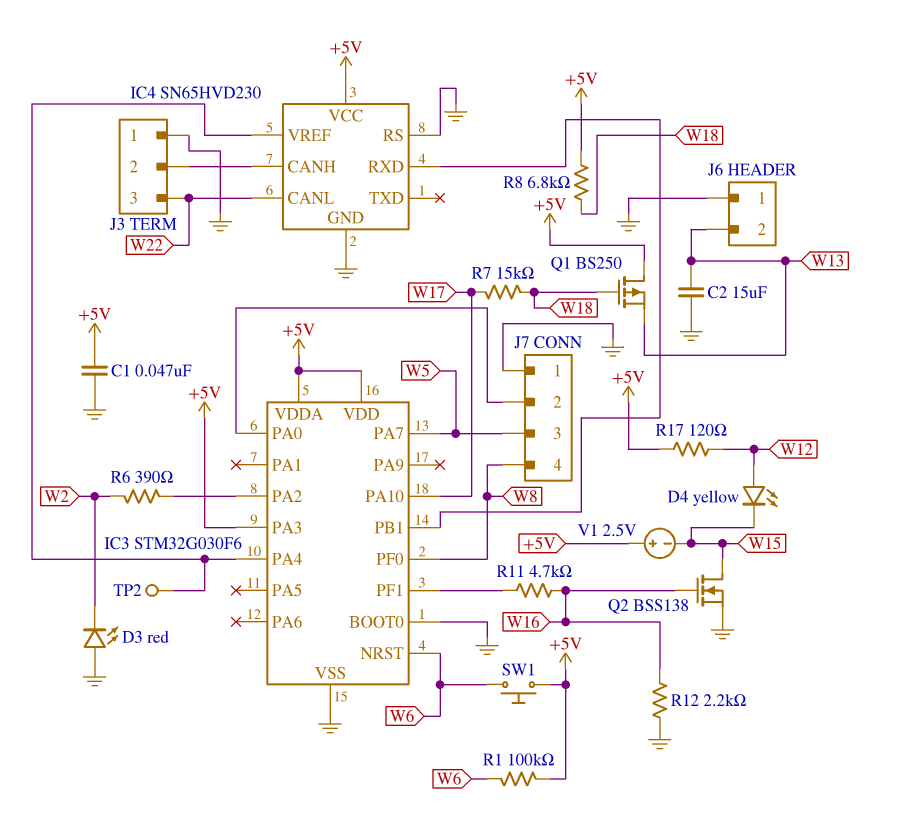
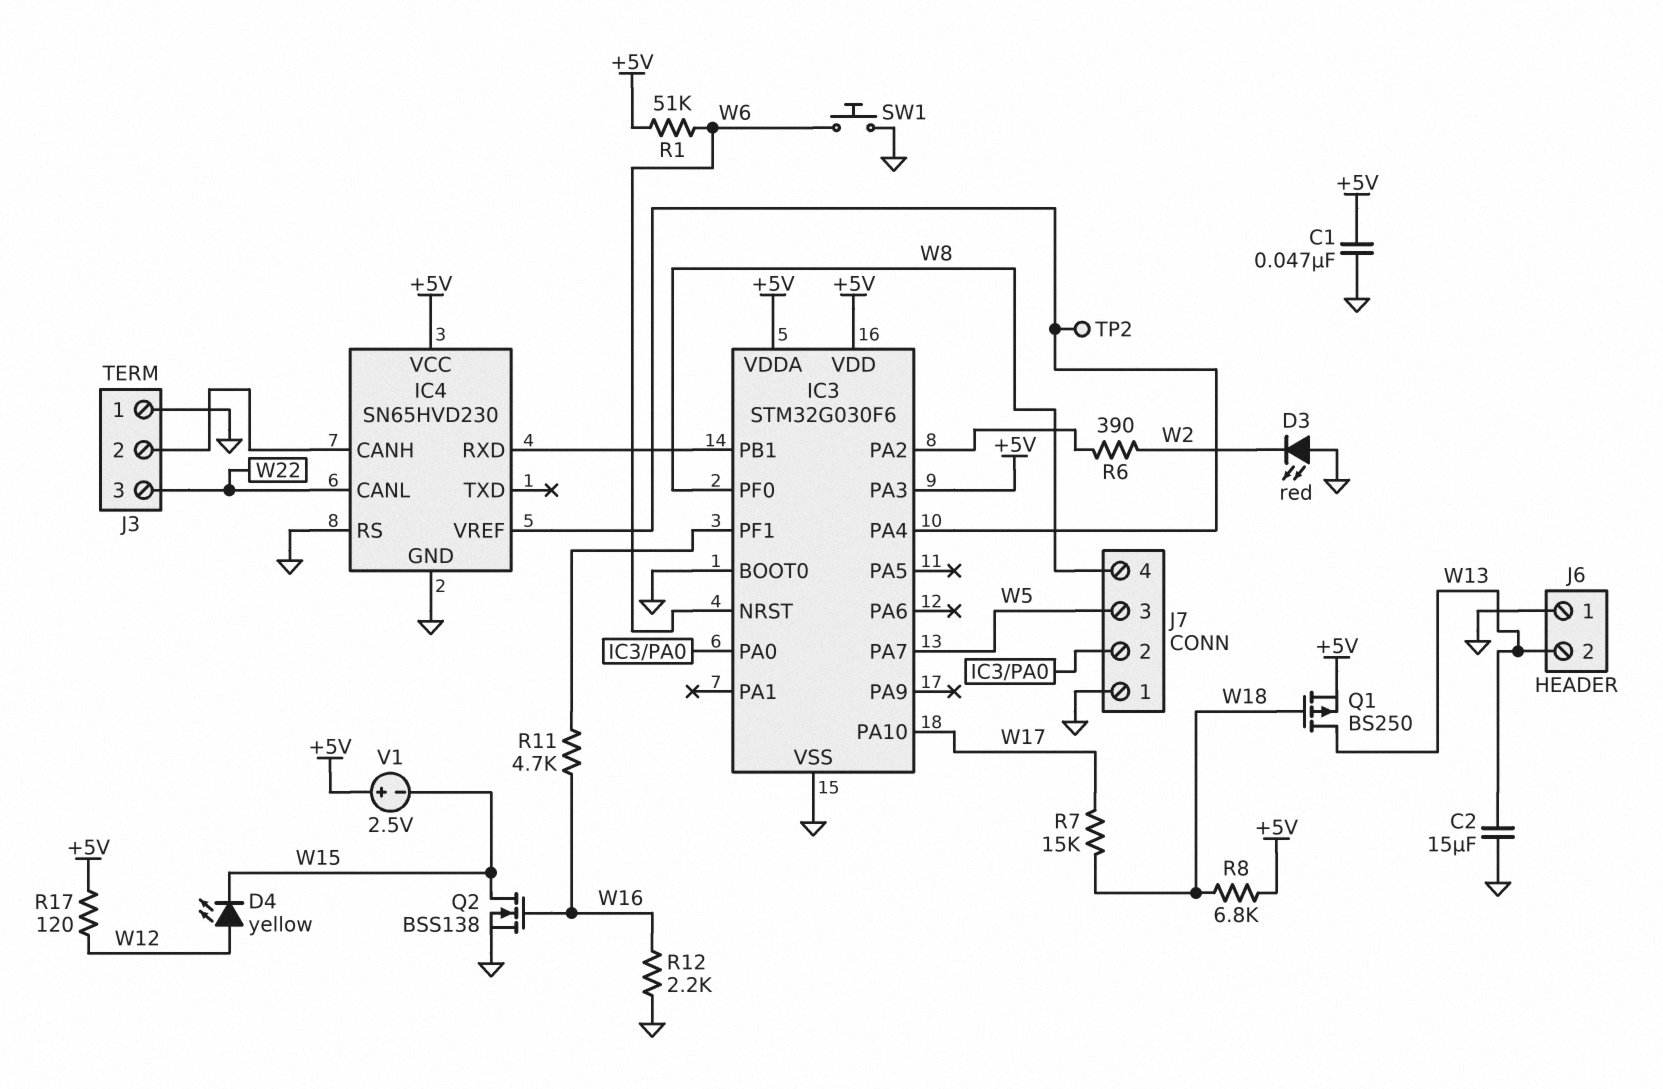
Q1: PMOS BS250 (G W18, D +5V, S W13) -> PMOS BS250 (G W18, D W13, S +5V)
R1: 100k (+5V, W6) -> 51k (+5V, W6)
SW1: button (+5V, W6) -> button (GND, W6)

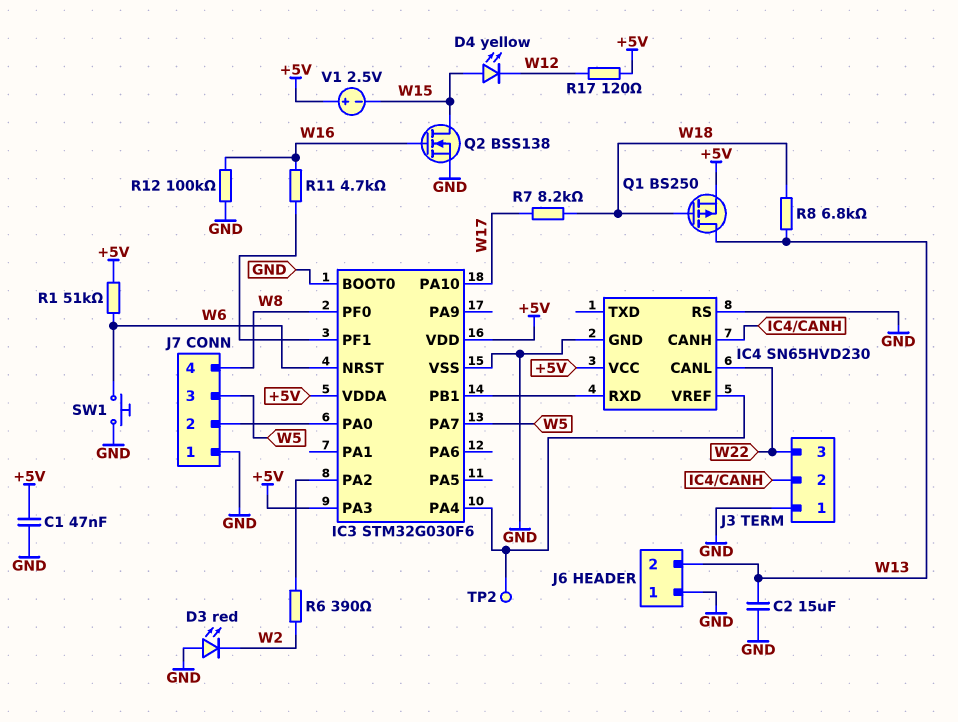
D4: LED yellow (A W12, K W15) -> LED yellow (A W15, K W12)
R7: 15k (W17, W18) -> 8.2k (W17, W18)
R8: 6.8k (+5V, W18) -> 6.8k (W13, W18)
R12: 2.2k (GND, W16) -> 100k (GND, W16)

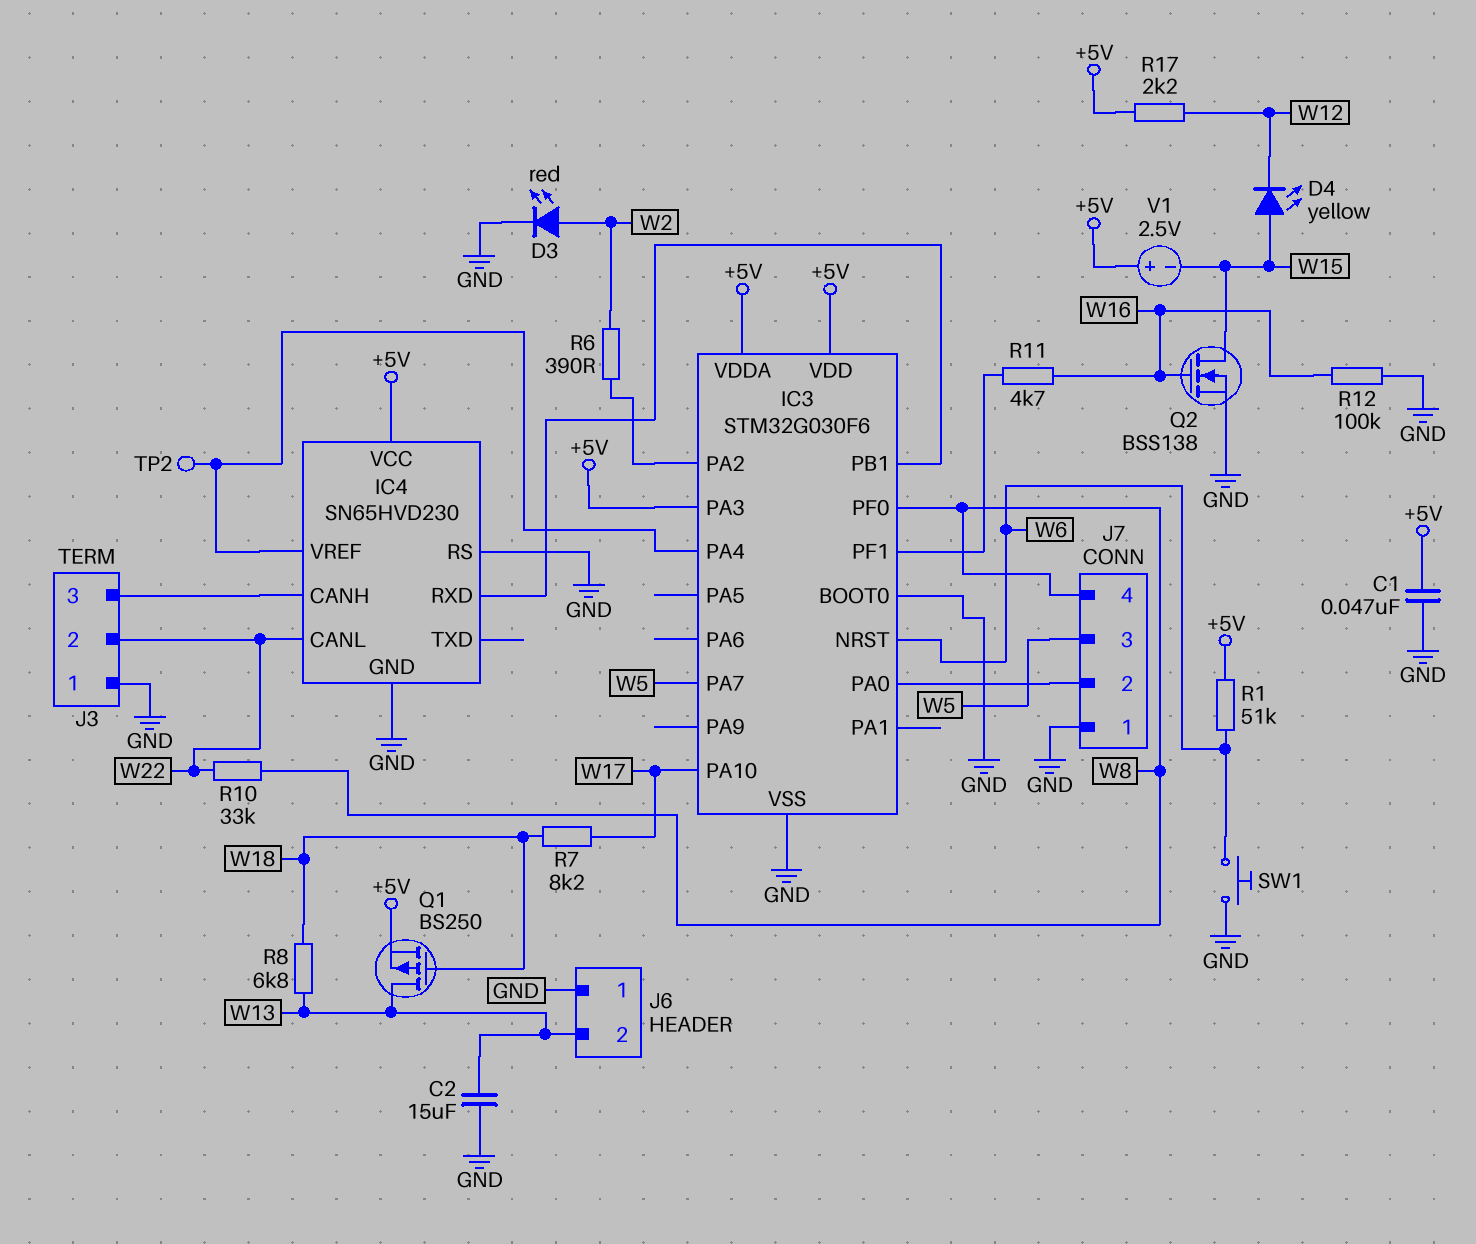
D3: LED red (A GND, K W2) -> LED red (A W2, K GND)
J3 pin 2: IC4/CANH -> W22
J3 pin 3: W22 -> IC4/CANH
R10: none -> 33k (W8, W22)
R17: 120 (+5V, W12) -> 2.2k (+5V, W12)

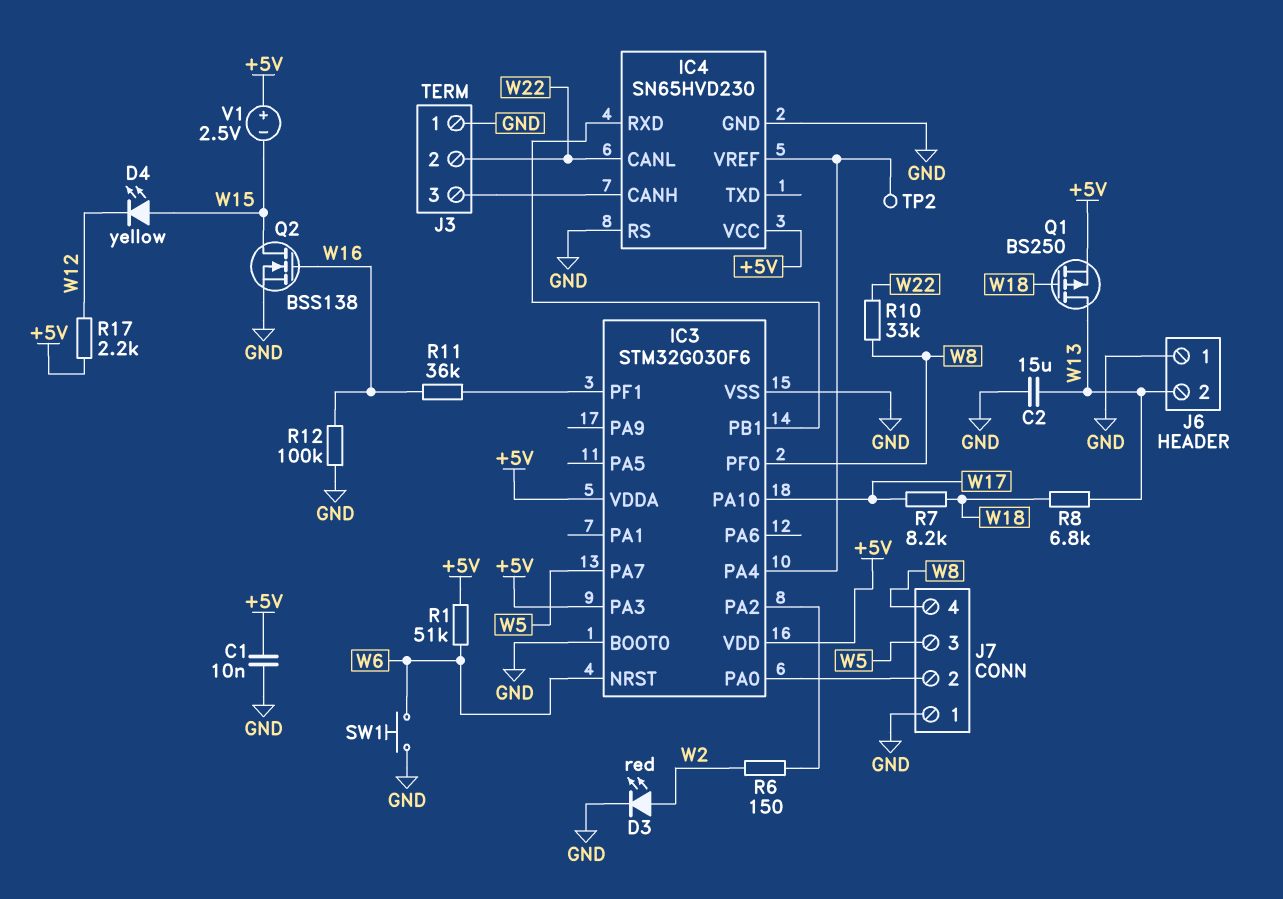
C1: 47nF (+5V, GND) -> 10nF (+5V, GND)
R6: 390 (IC3/PA2, W2) -> 150 (IC3/PA2, W2)
R11: 4.7k (IC3/PF1, W16) -> 36k (IC3/PF1, W16)

